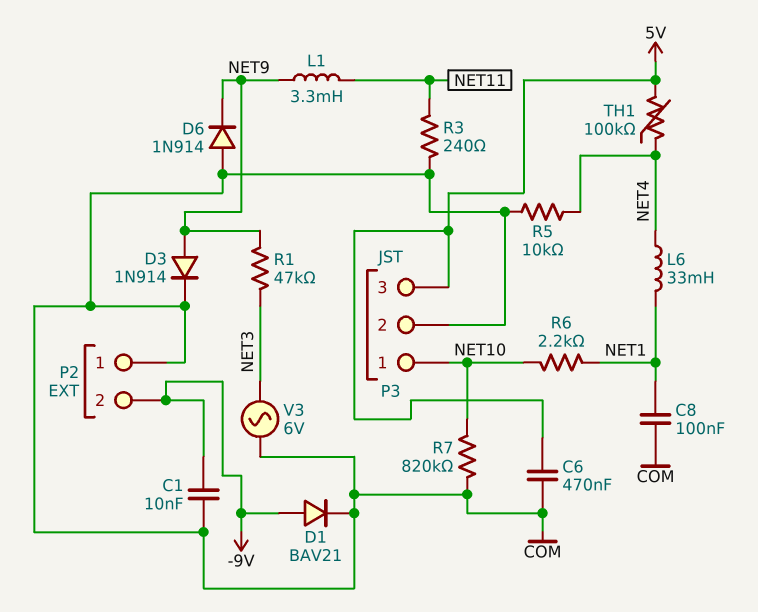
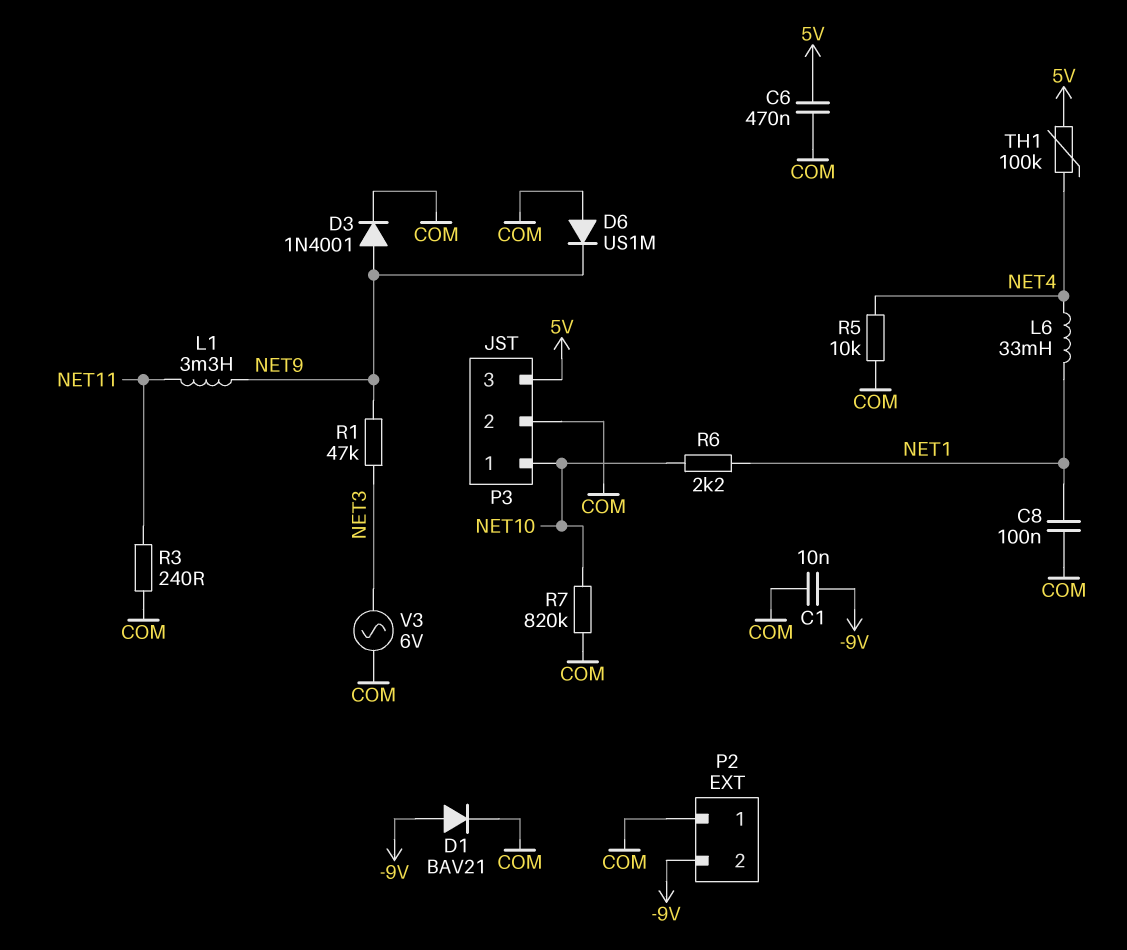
D3: diode 1N914 (A NET9, K COM) -> diode 1N4001 (A NET9, K COM)
D6: diode 1N914 (A COM, K NET9) -> diode US1M (A COM, K NET9)

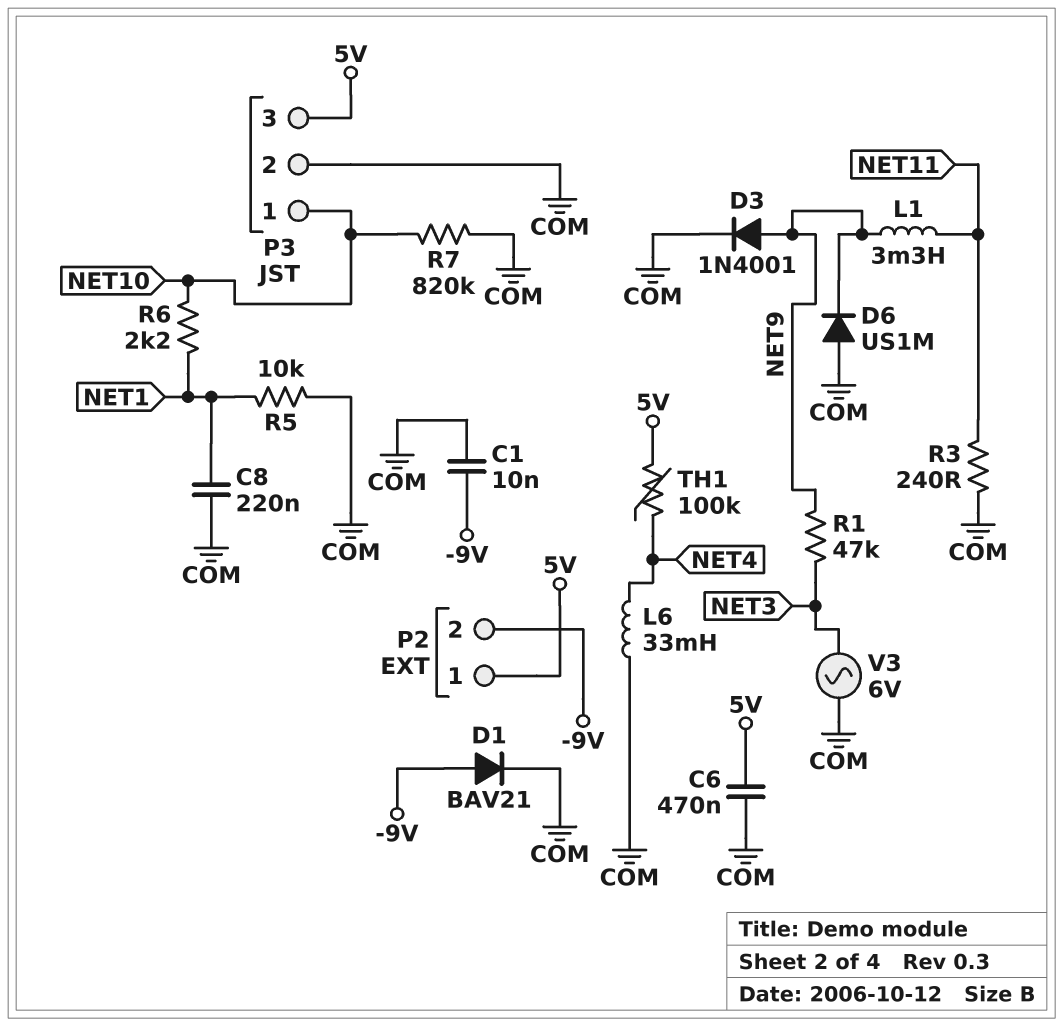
C8: 100nF (COM, NET1) -> 220nF (COM, NET1)
L6: 33mH (NET1, NET4) -> 33mH (COM, NET4)
P2 pin 1: COM -> 5V
R5: 10k (COM, NET4) -> 10k (COM, NET1)

